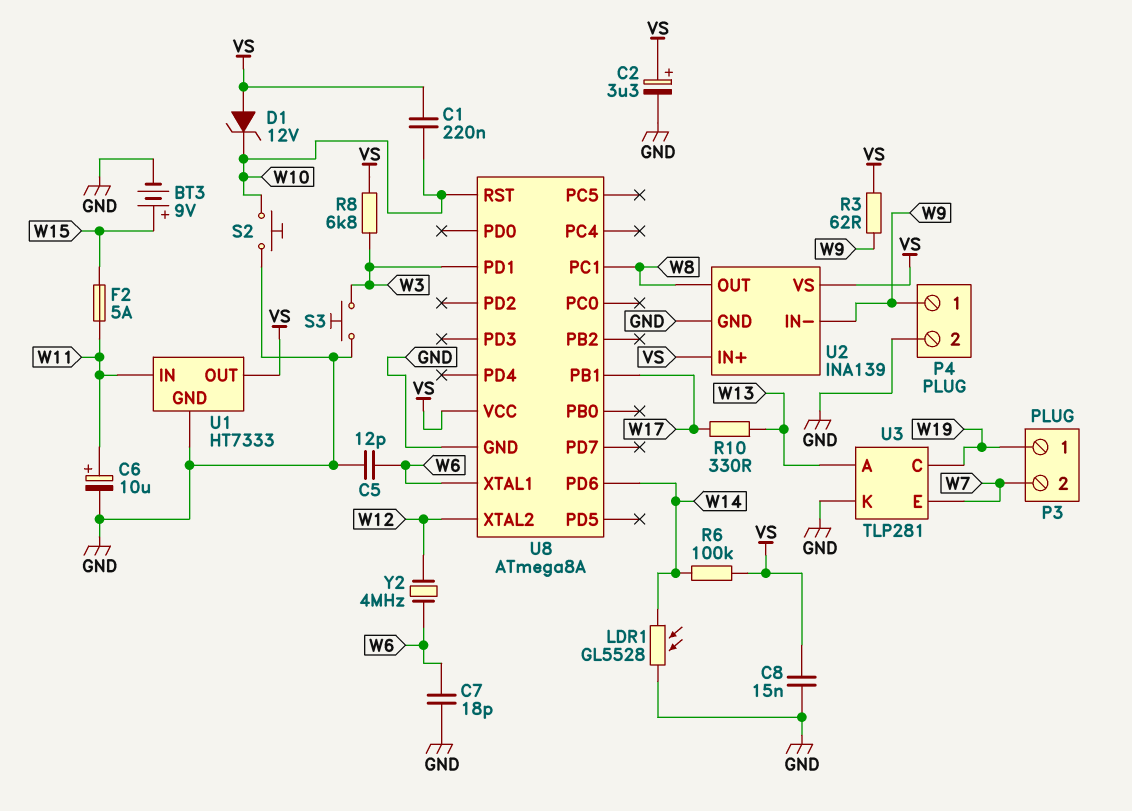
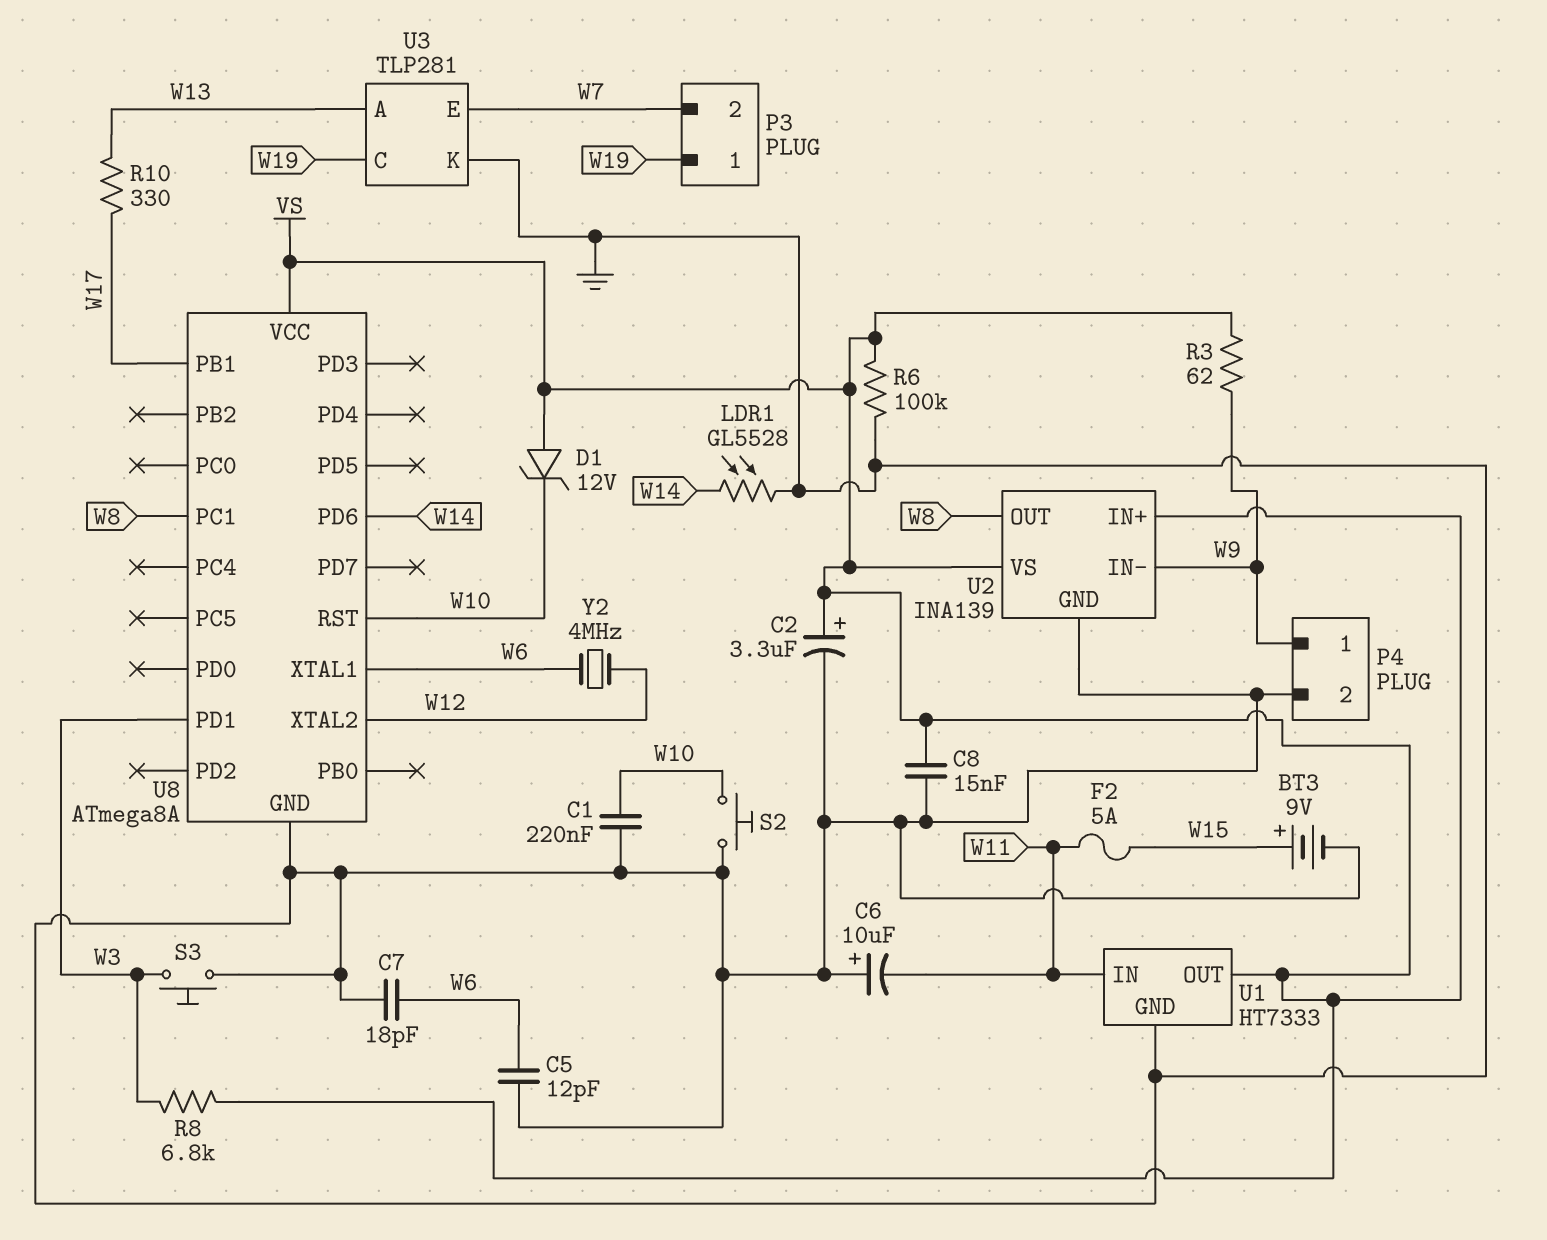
C1: 220nF (VS, W10) -> 220nF (GND, W10)
C6: 10uF (plus W11, minus GND) -> 10uF (plus GND, minus W11)
R6: 100k (VS, W14) -> 100k (GND, VS)

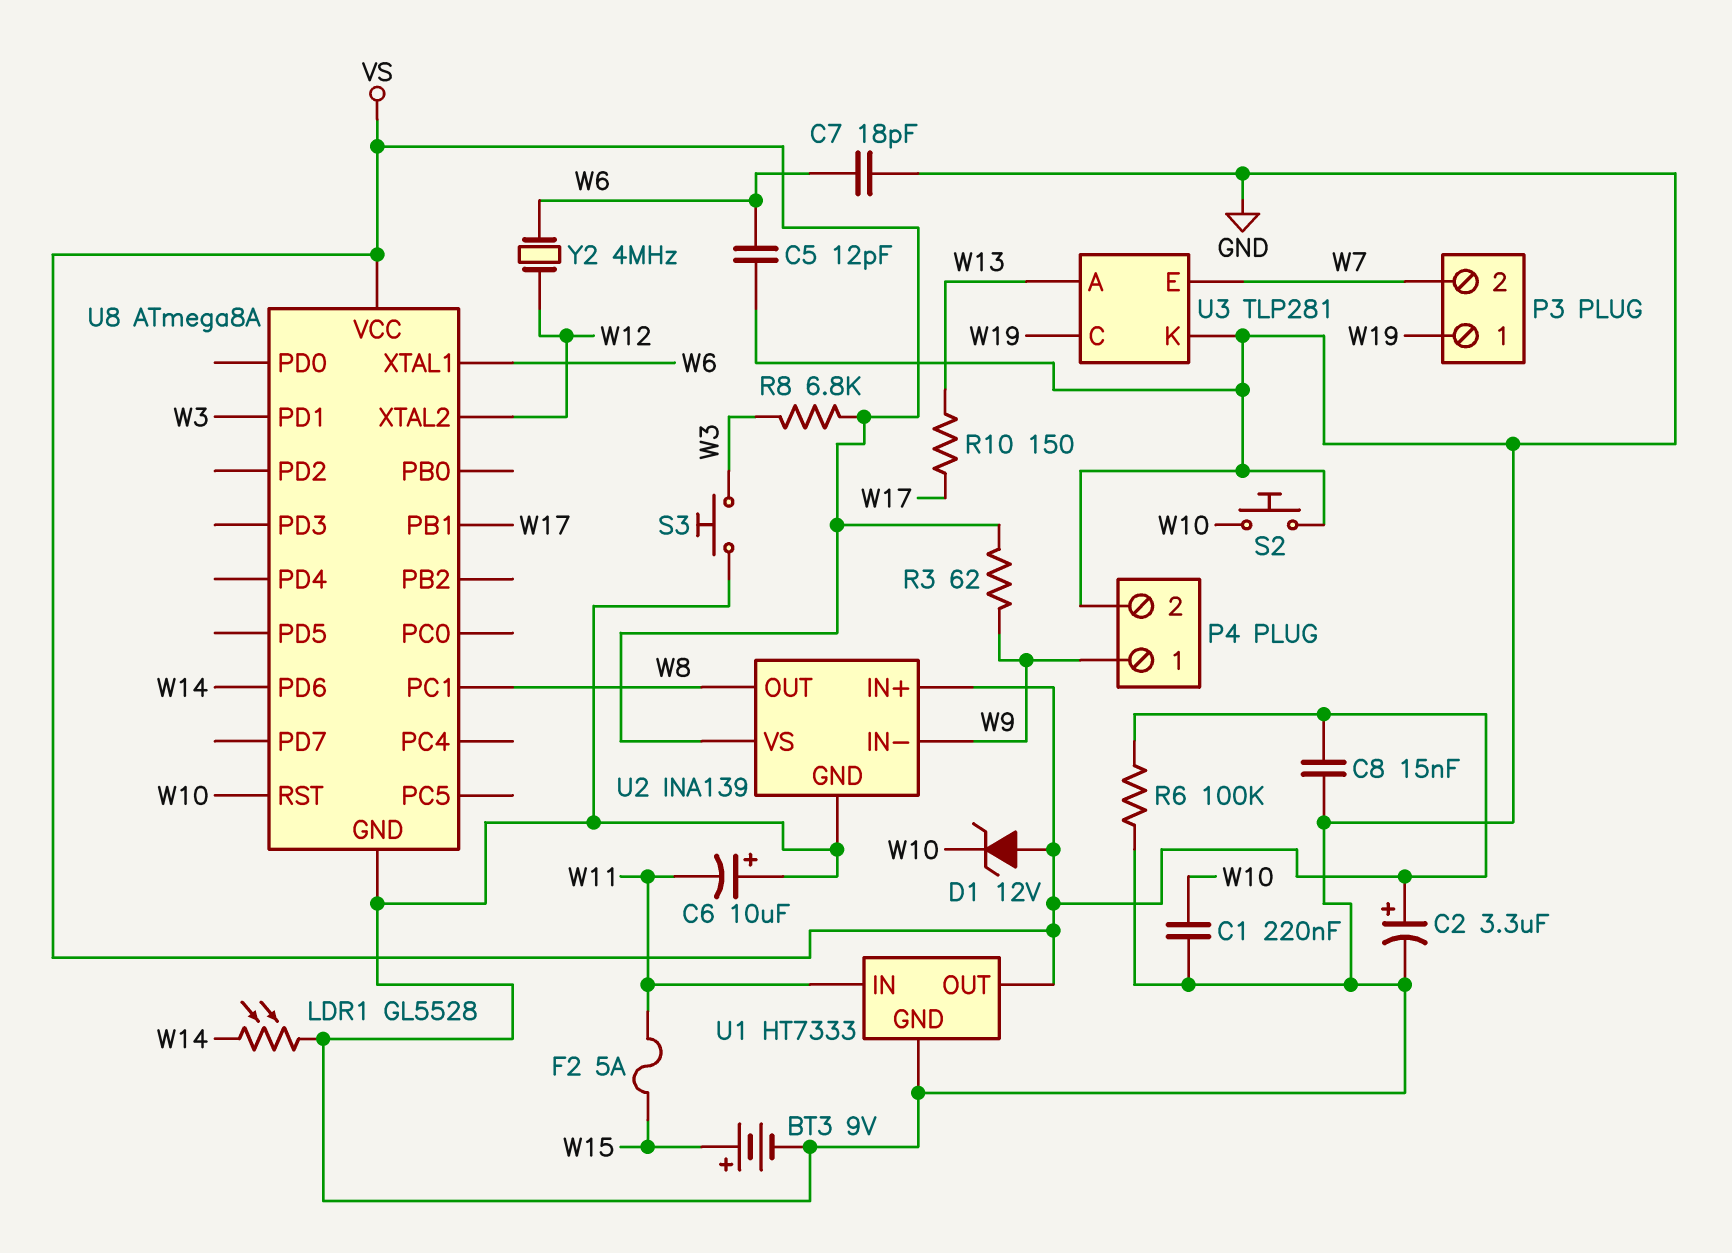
R10: 330 (W13, W17) -> 150 (W13, W17)

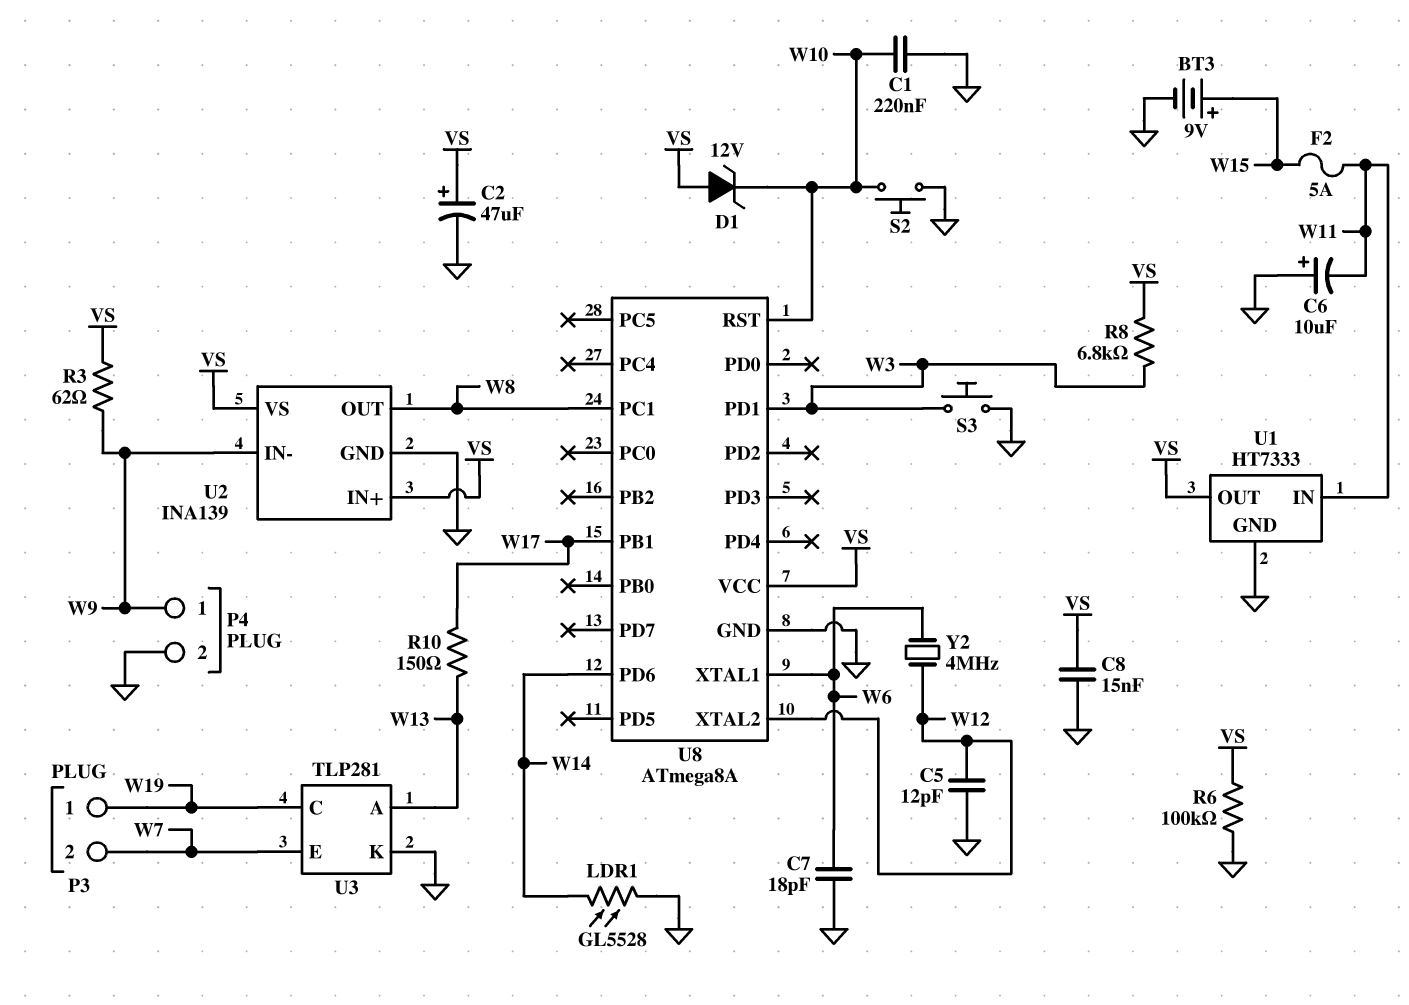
C2: 3.3uF (plus VS, minus GND) -> 47uF (plus VS, minus GND)
C5: 12pF (GND, W6) -> 12pF (GND, W12)

